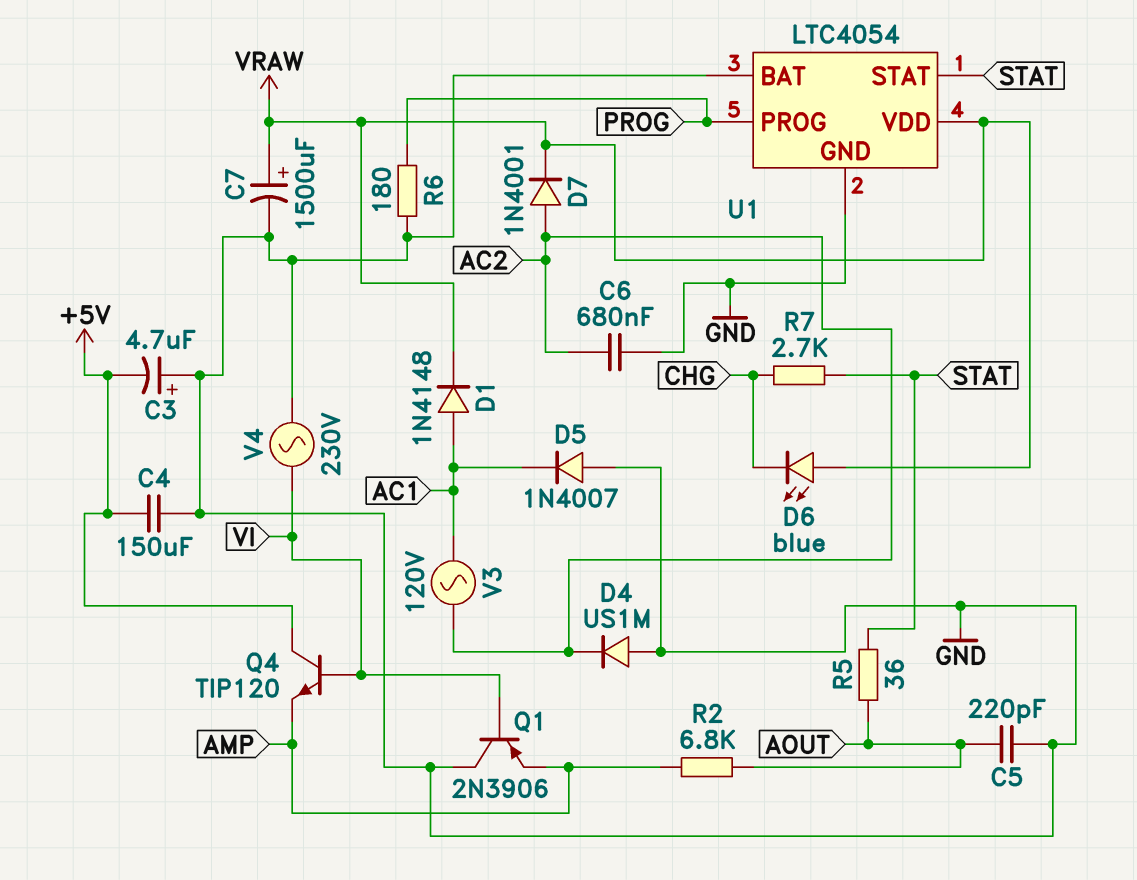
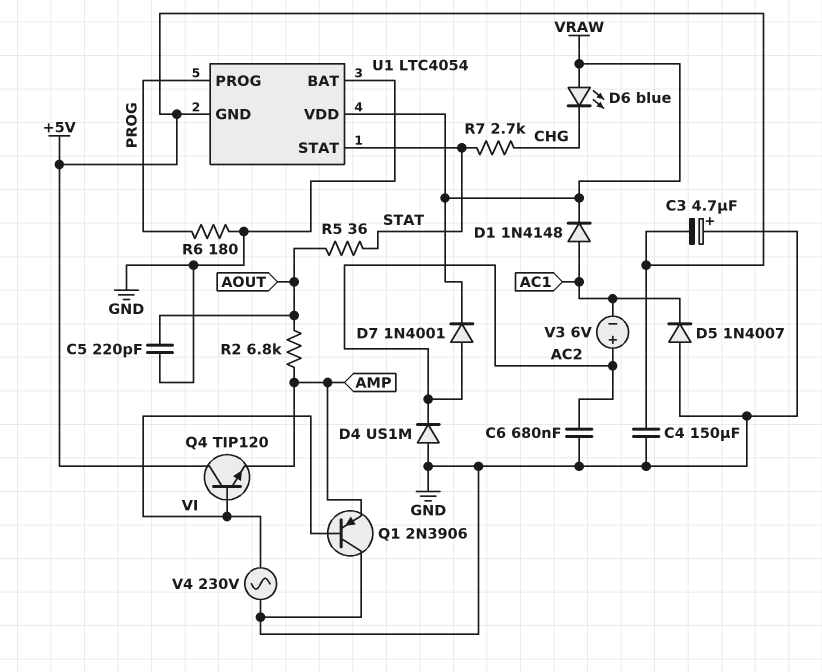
C7: 1500uF (plus VRAW, minus GND) -> none
U1 pin GND: GND -> +5V
V3: AC 120V (AC1, AC2) -> 6V (plus AC2, minus AC1)

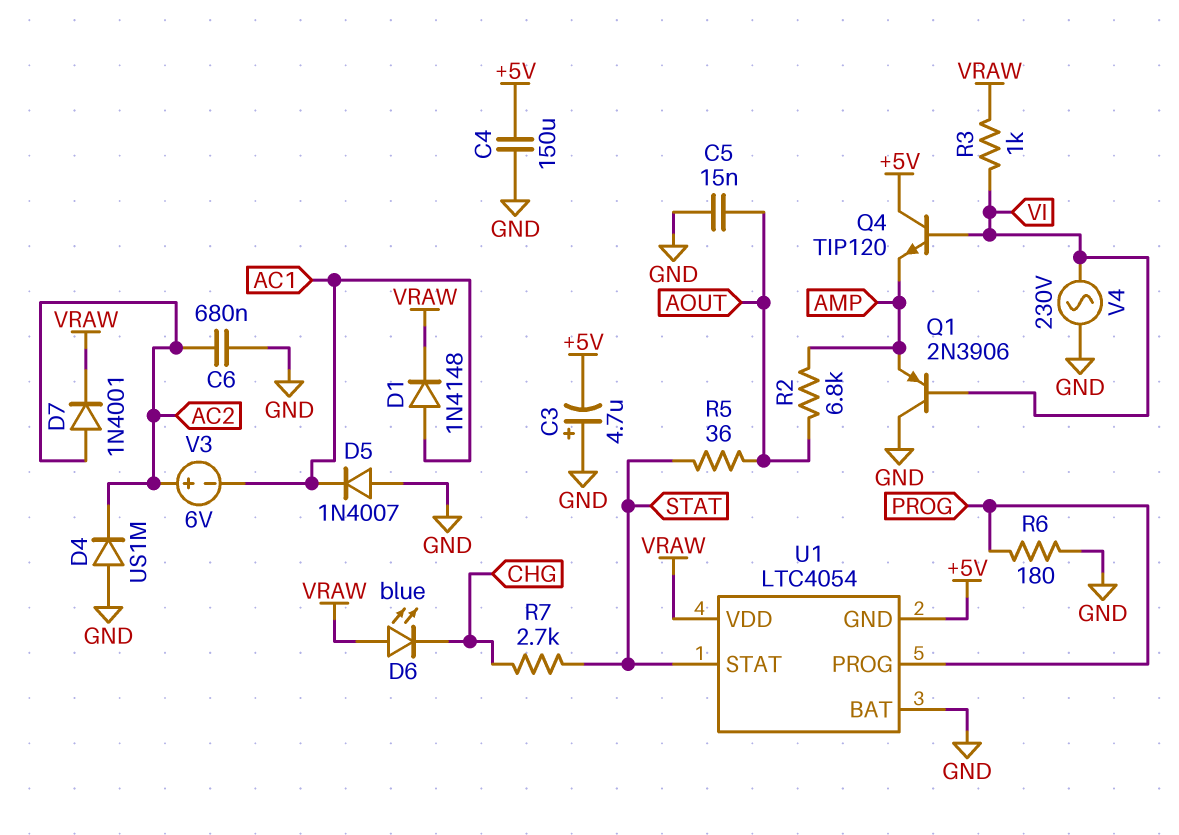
C5: 220pF (AOUT, GND) -> 15nF (AOUT, GND)
R3: none -> 1k (VI, VRAW)

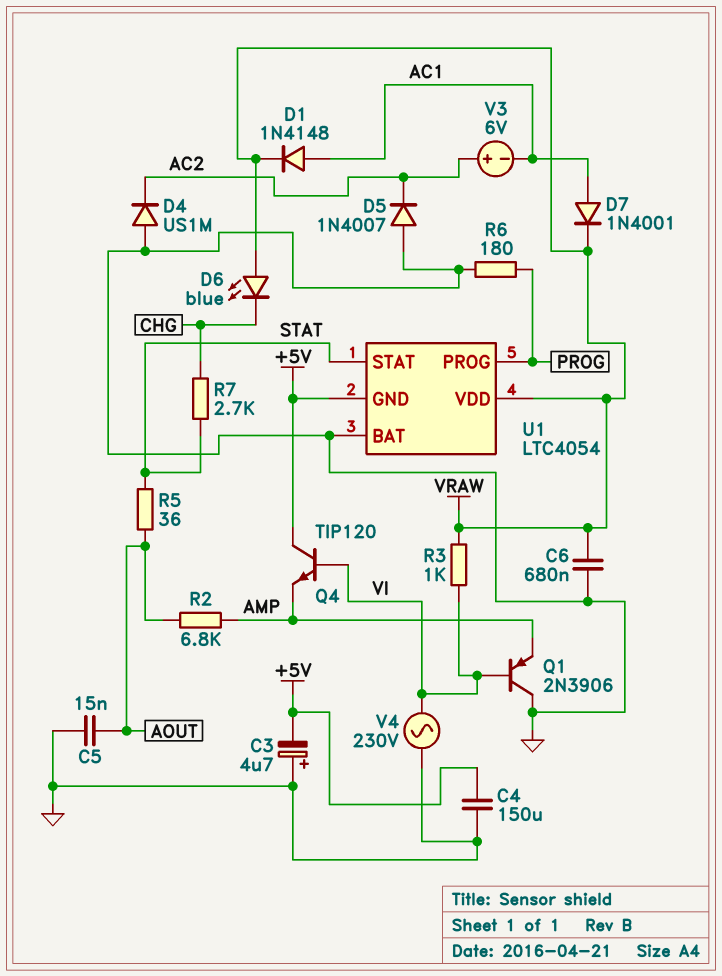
C6: 680nF (AC2, GND) -> 680nF (GND, VRAW)
D5: diode 1N4007 (A GND, K AC1) -> diode 1N4007 (A GND, K AC2)
D7: diode 1N4001 (A AC2, K VRAW) -> diode 1N4001 (A AC1, K VRAW)

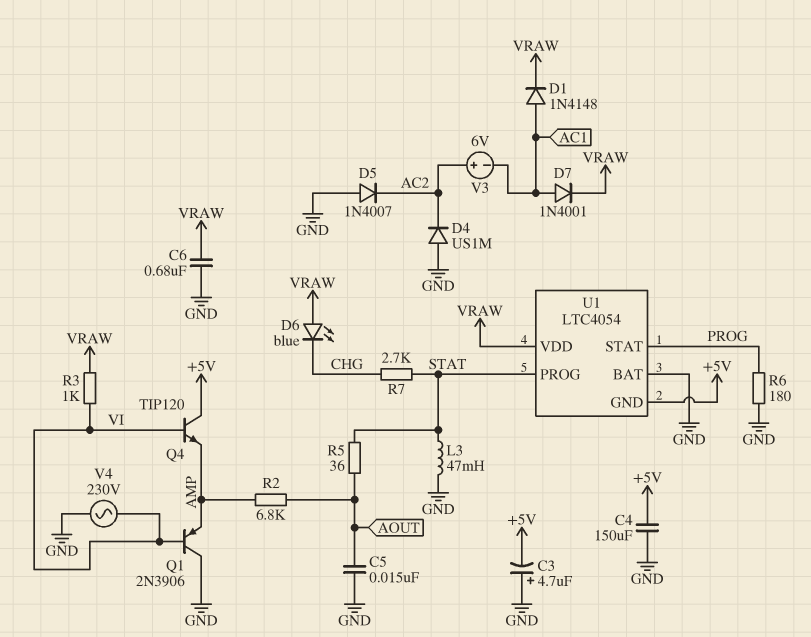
L3: none -> 47mH (GND, STAT)
U1 pin PROG: PROG -> STAT
U1 pin STAT: STAT -> PROG

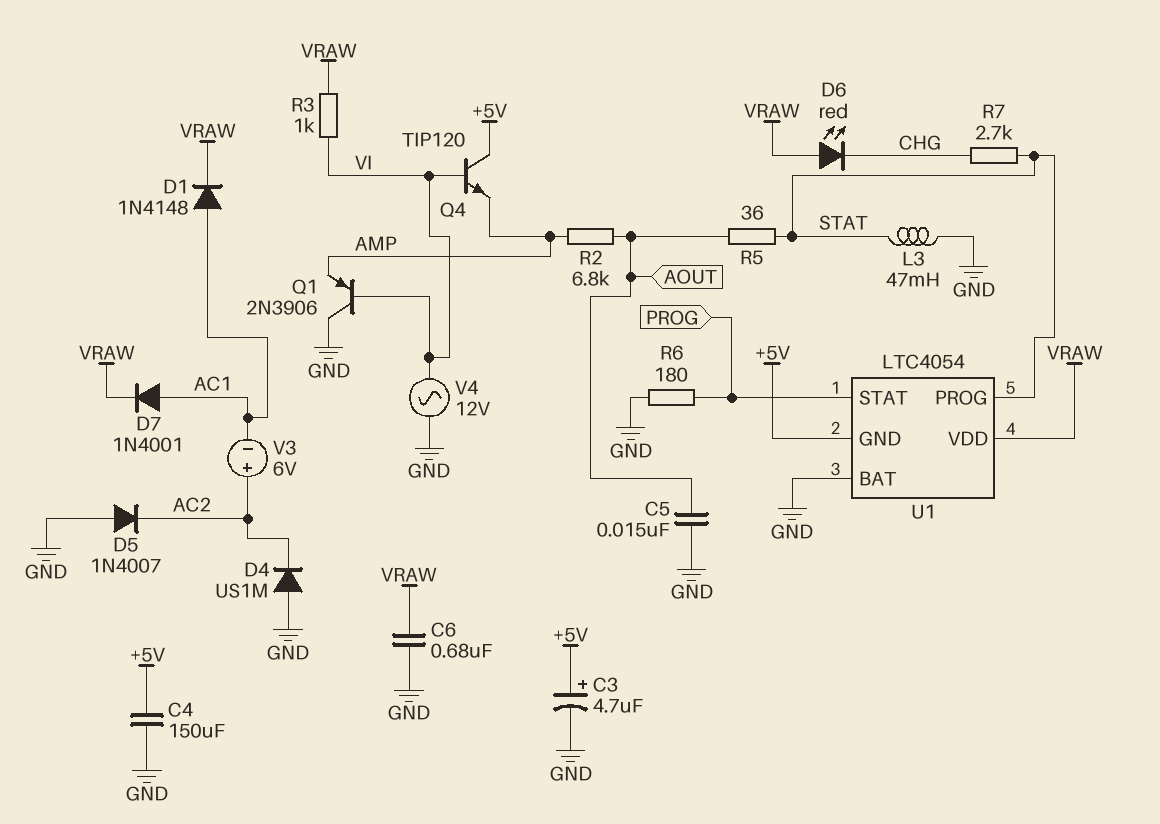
C3: 4.7uF (plus GND, minus +5V) -> 4.7uF (plus +5V, minus GND)
D6: LED blue (A VRAW, K CHG) -> LED red (A VRAW, K CHG)
V4: AC 230V (GND, VI) -> AC 12V (GND, VI)

